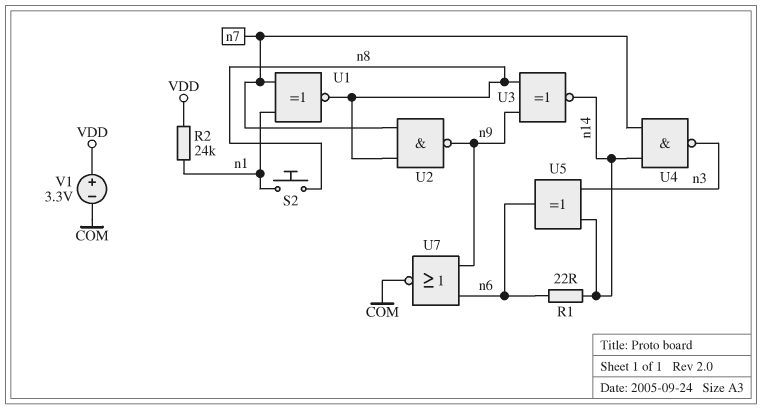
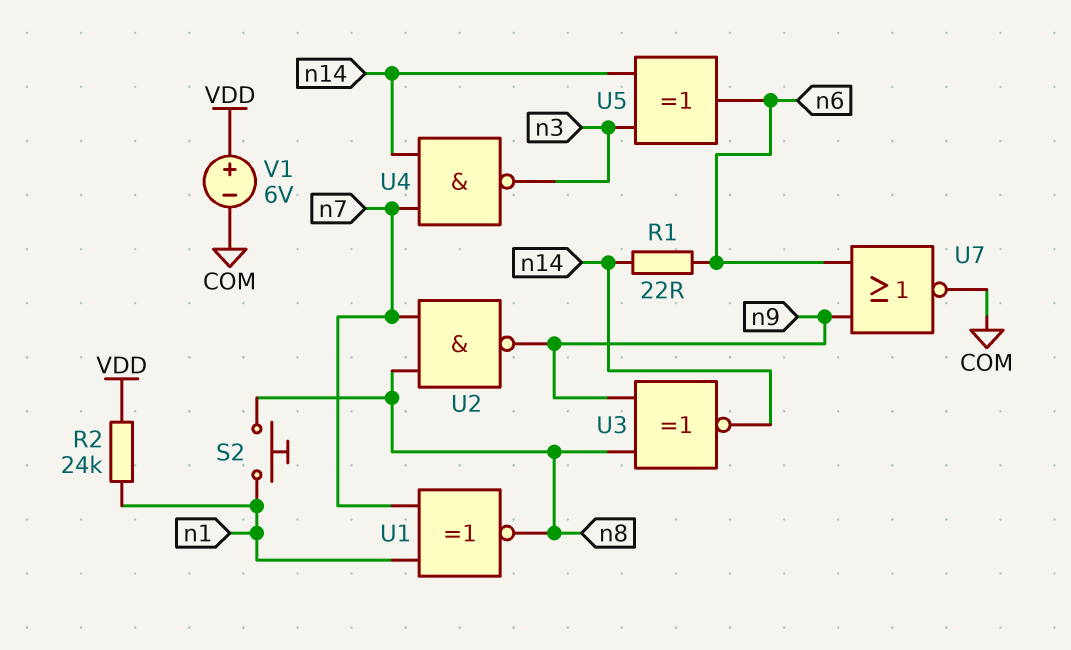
V1: 3.3V (plus VDD, minus COM) -> 6V (plus VDD, minus COM)

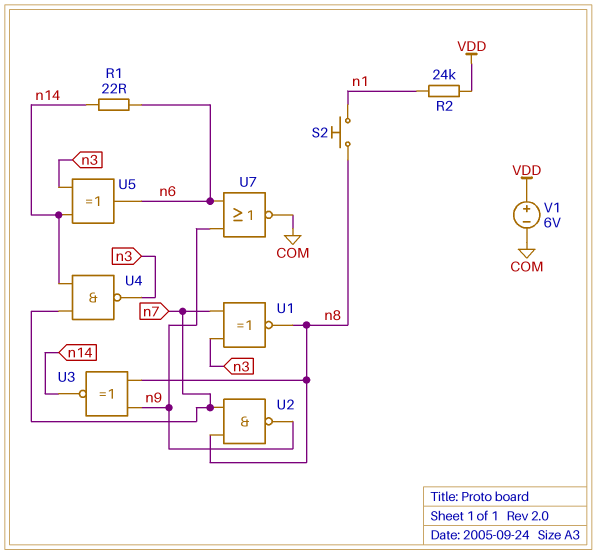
U1: XNOR (in n1, in n7, out n8) -> XNOR (in n3, in n7, out n8)

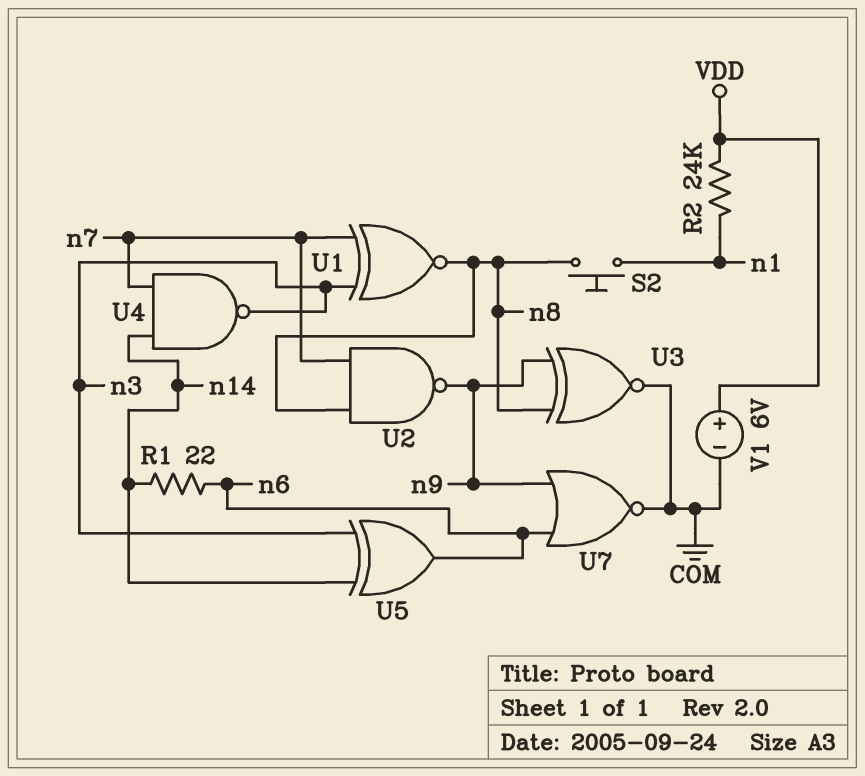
U3: XNOR (in n8, in n9, out n14) -> XNOR (in n8, in n9, out COM)

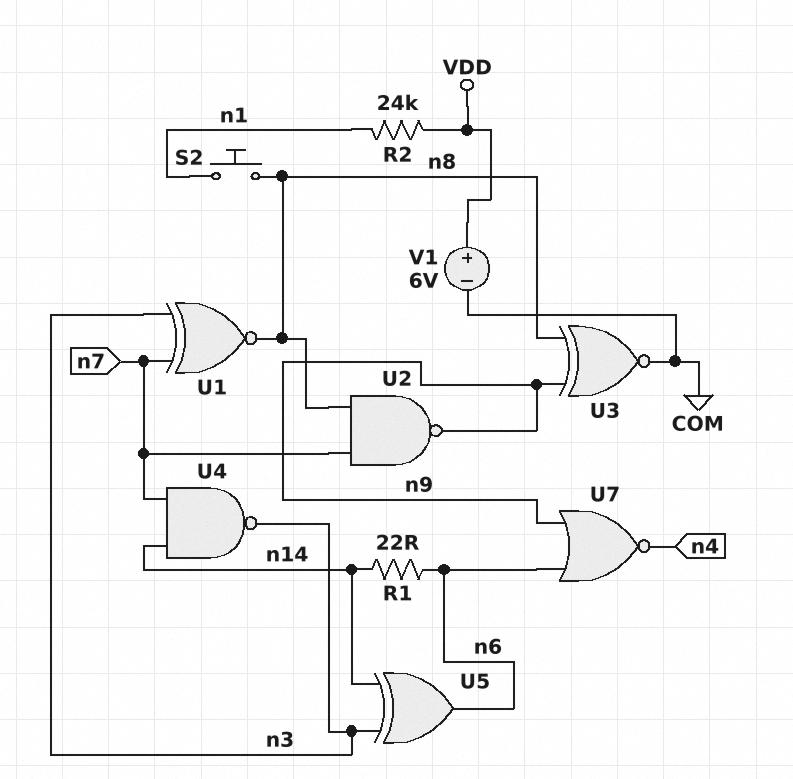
U7: NOR (in n6, in n9, out COM) -> NOR (in n6, in n9, out n4)

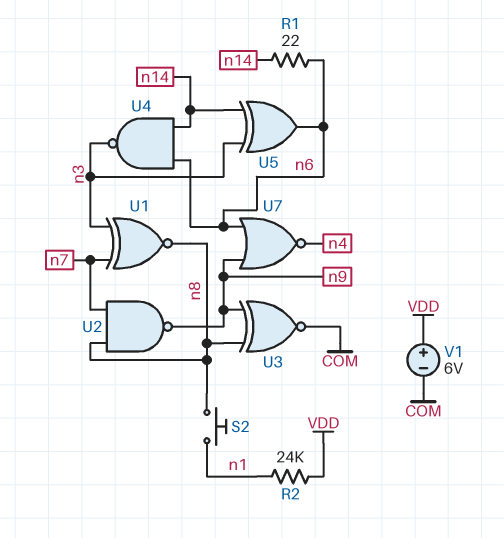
U4: NAND (in n7, in n14, out n3) -> NAND (in n6, in n14, out n3)

